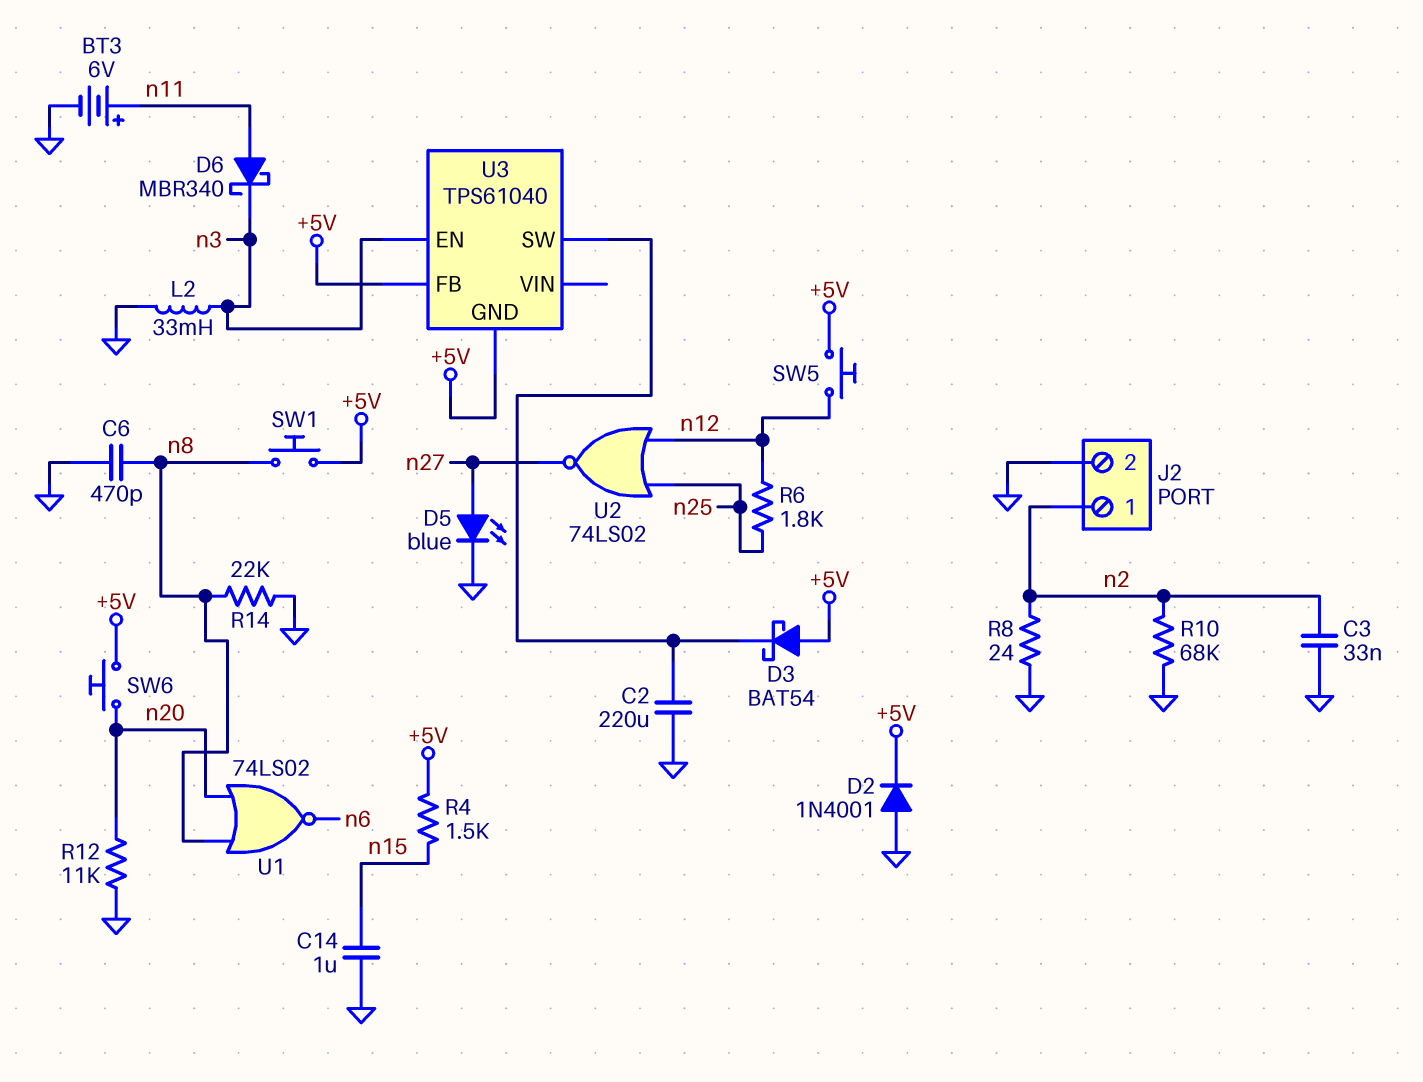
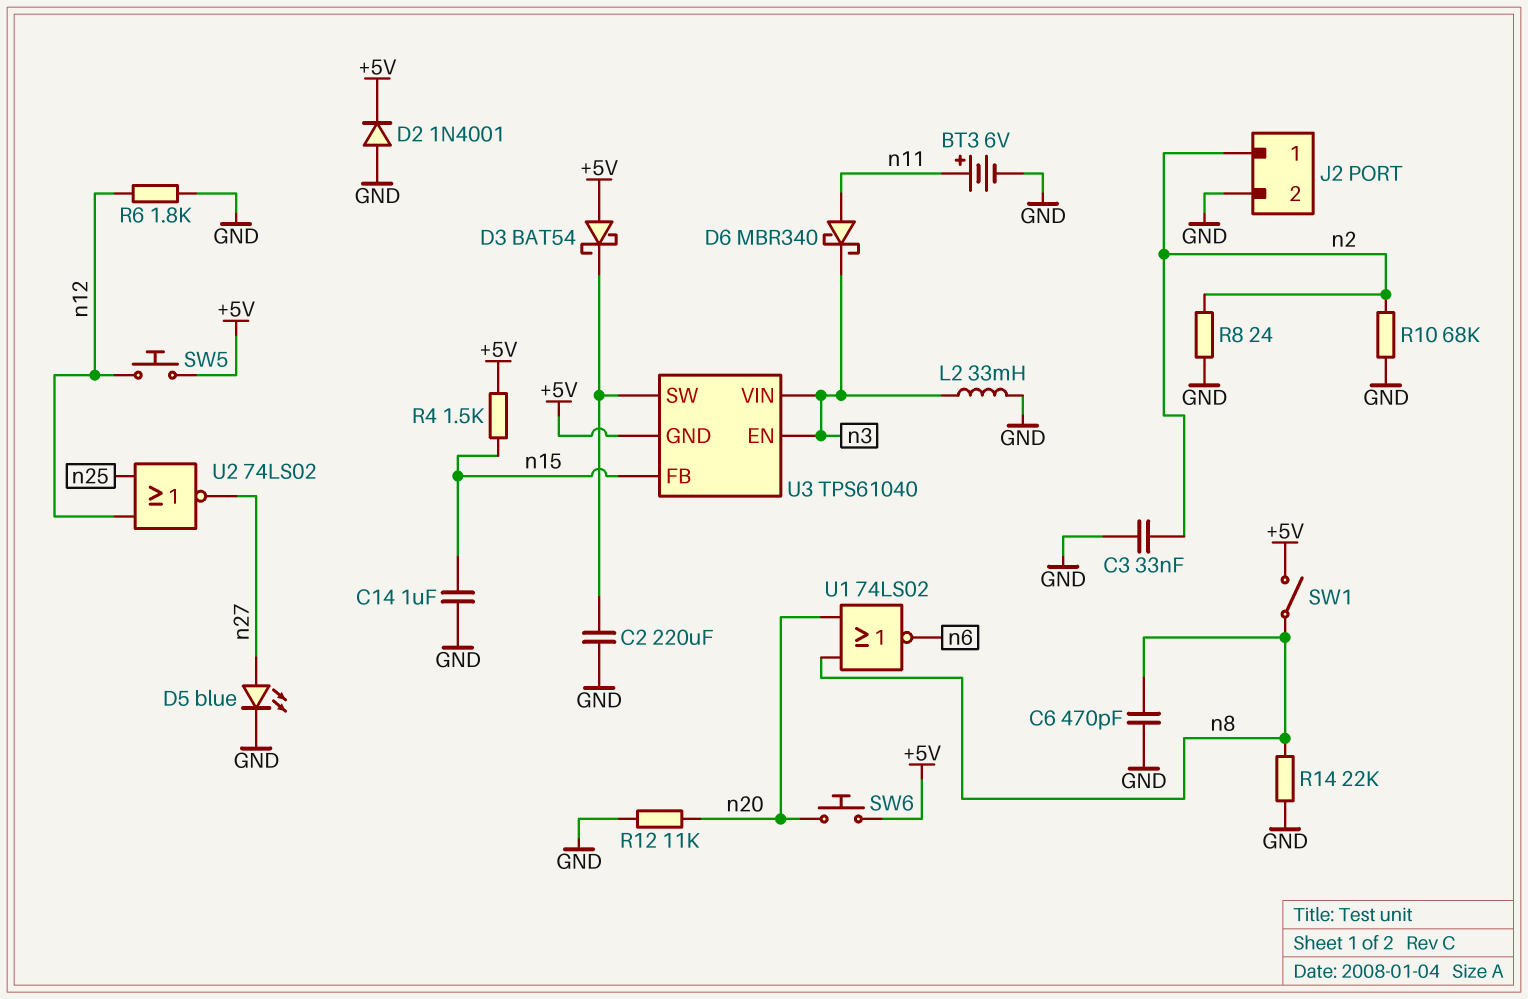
R6: 1.8k (n12, n25) -> 1.8k (GND, n12)
SW1: button (+5V, n8) -> switch (+5V, n8)
U3 pin FB: +5V -> n15
U3 pin VIN: none -> n3

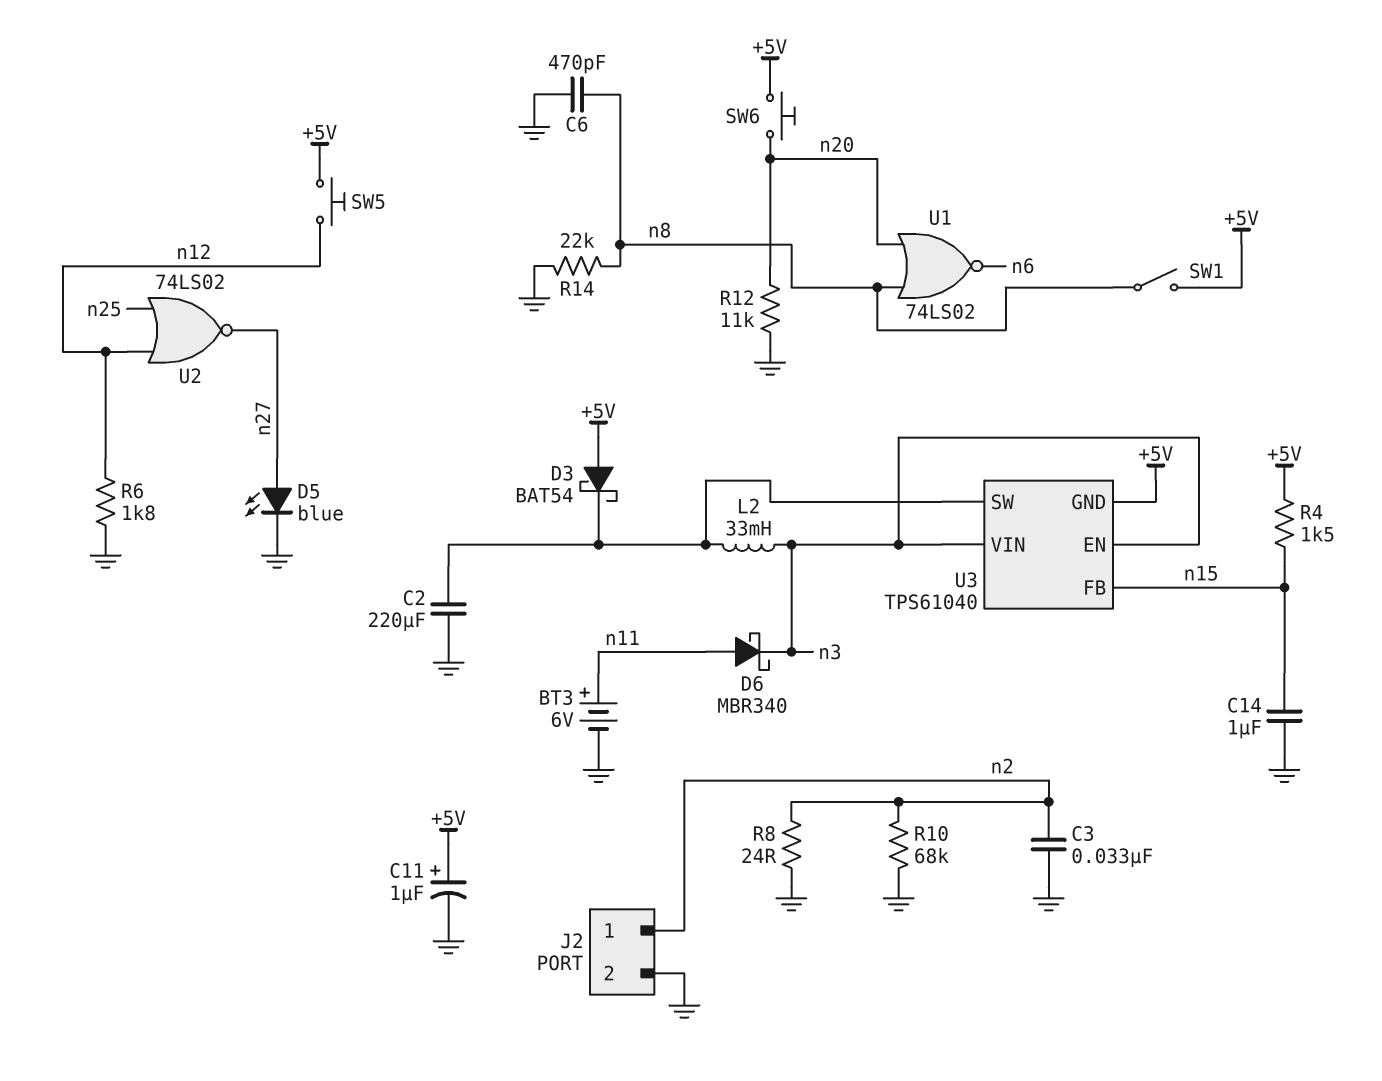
C11: none -> 1uF (plus +5V, minus GND)
D2: diode 1N4001 (A GND, K +5V) -> none
L2: 33mH (GND, n3) -> 33mH (U3/SW, n3)

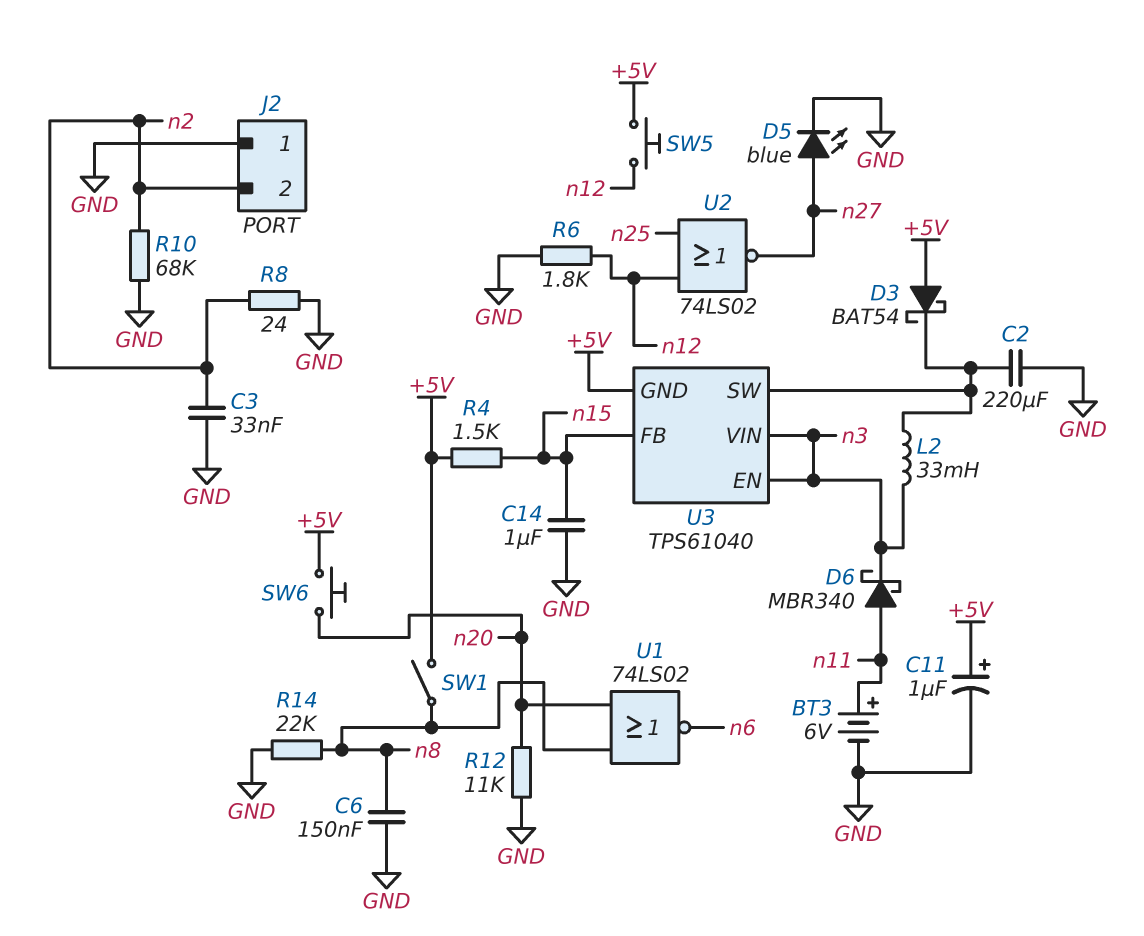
C6: 470pF (GND, n8) -> 150nF (GND, n8)
J2 pin 1: n2 -> GND
J2 pin 2: GND -> n2

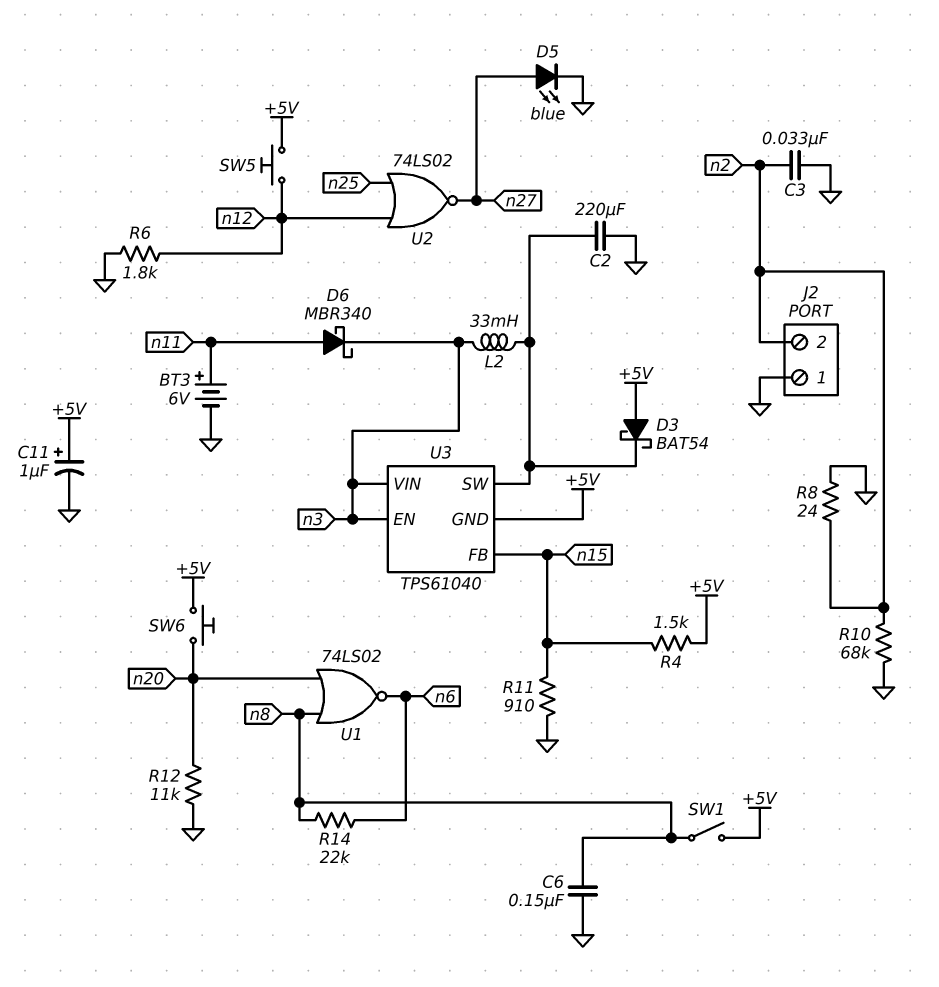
C14: 1uF (GND, n15) -> none
R11: none -> 910 (GND, n15)
R14: 22k (GND, n8) -> 22k (n6, n8)

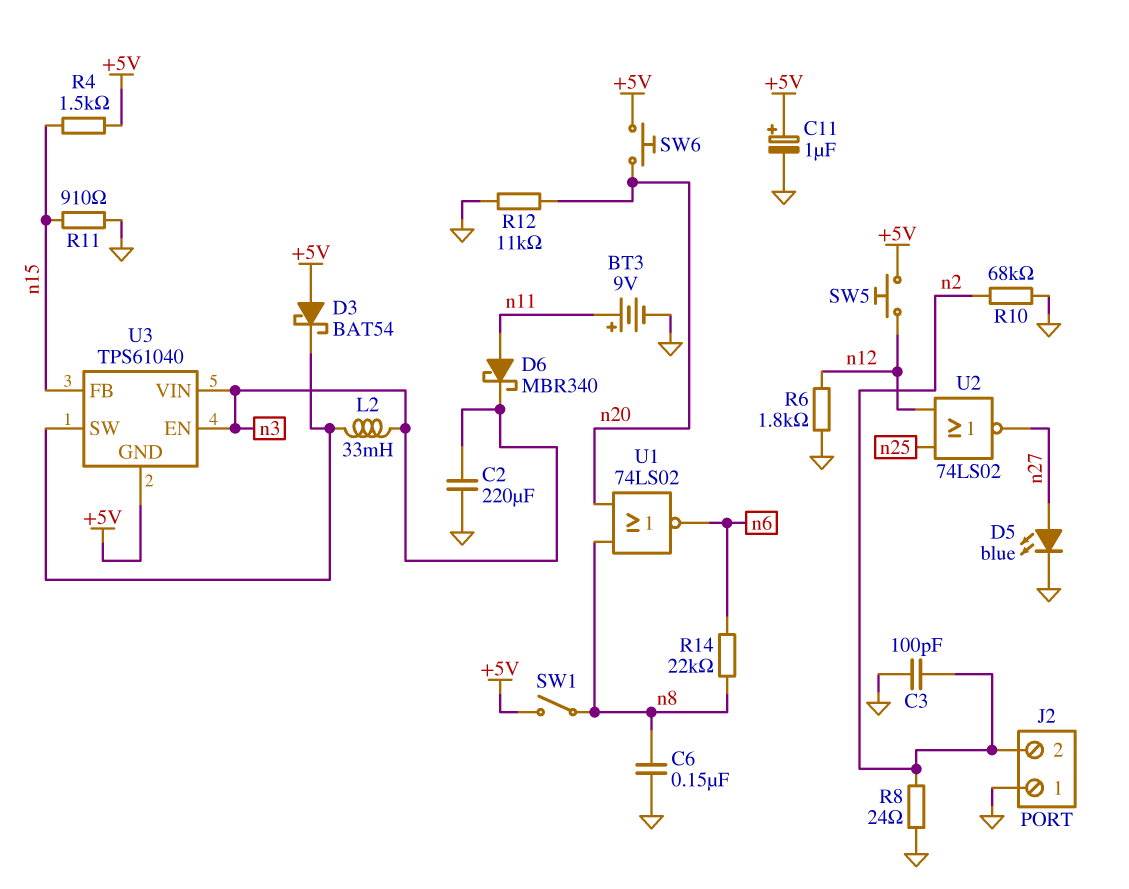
BT3: 6V (plus n11, minus GND) -> 9V (plus n11, minus GND)
C2: 220uF (GND, U3/SW) -> 220uF (GND, n3)
C3: 33nF (GND, n2) -> 100pF (GND, n2)

